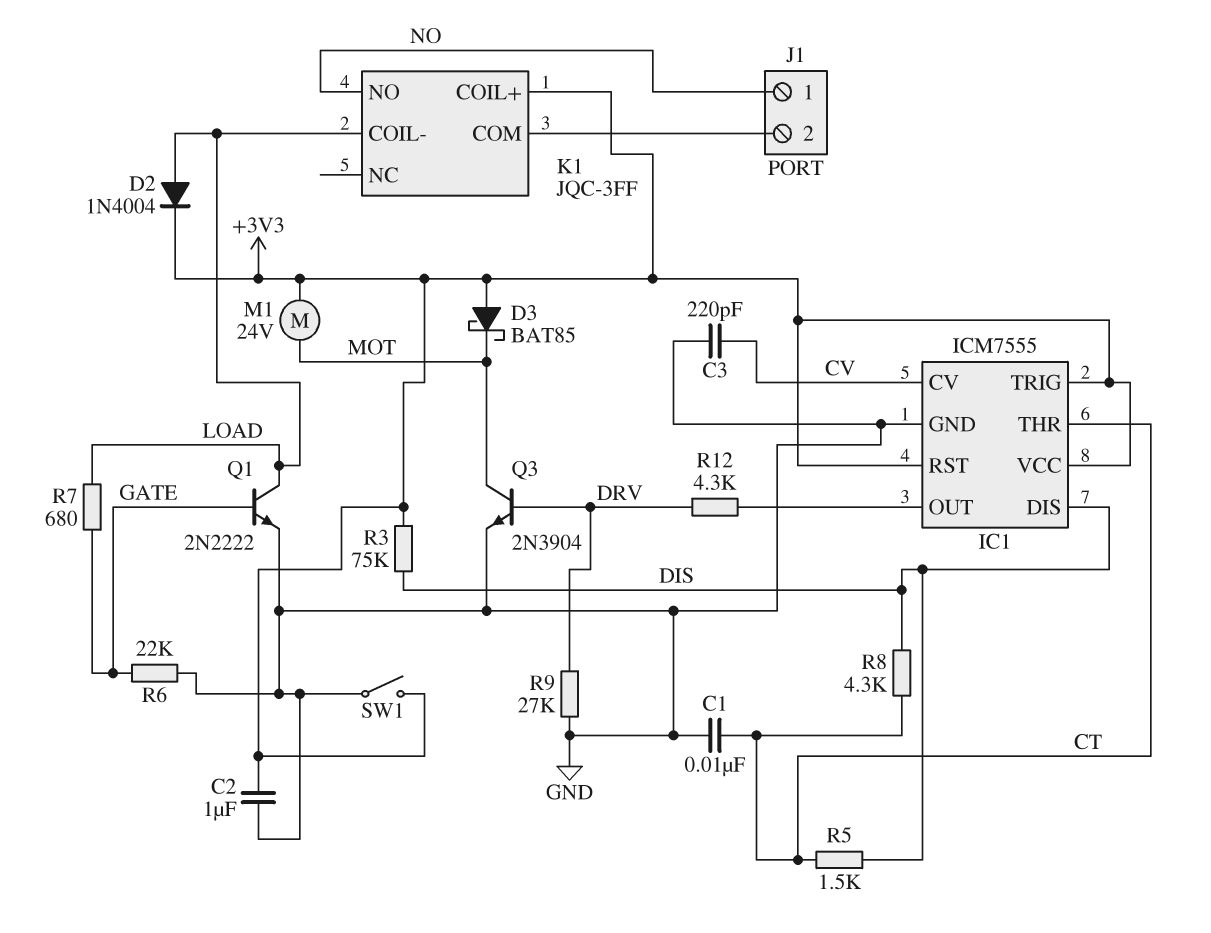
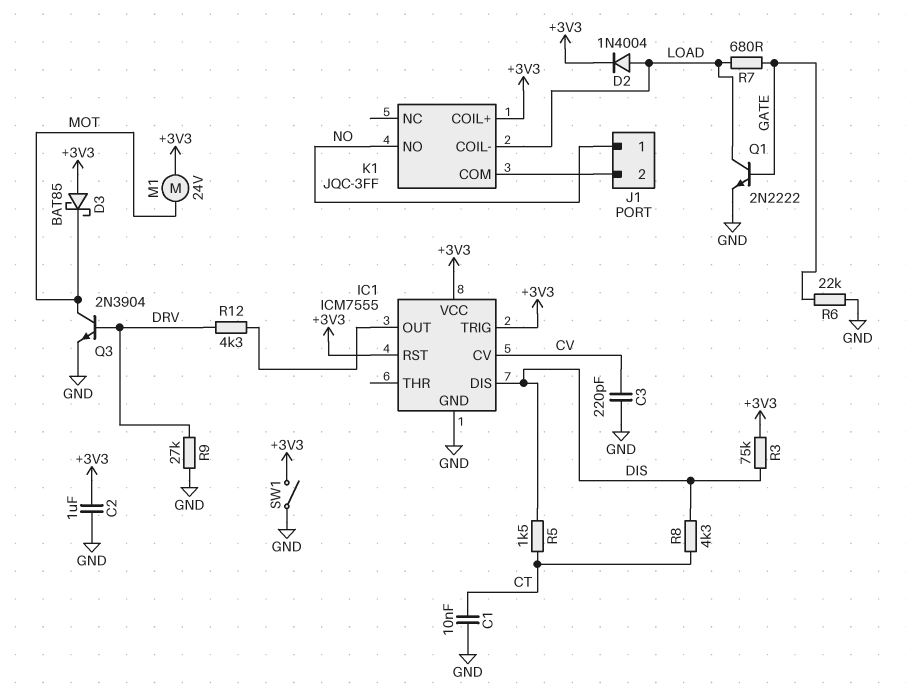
IC1 pin THR: CT -> none

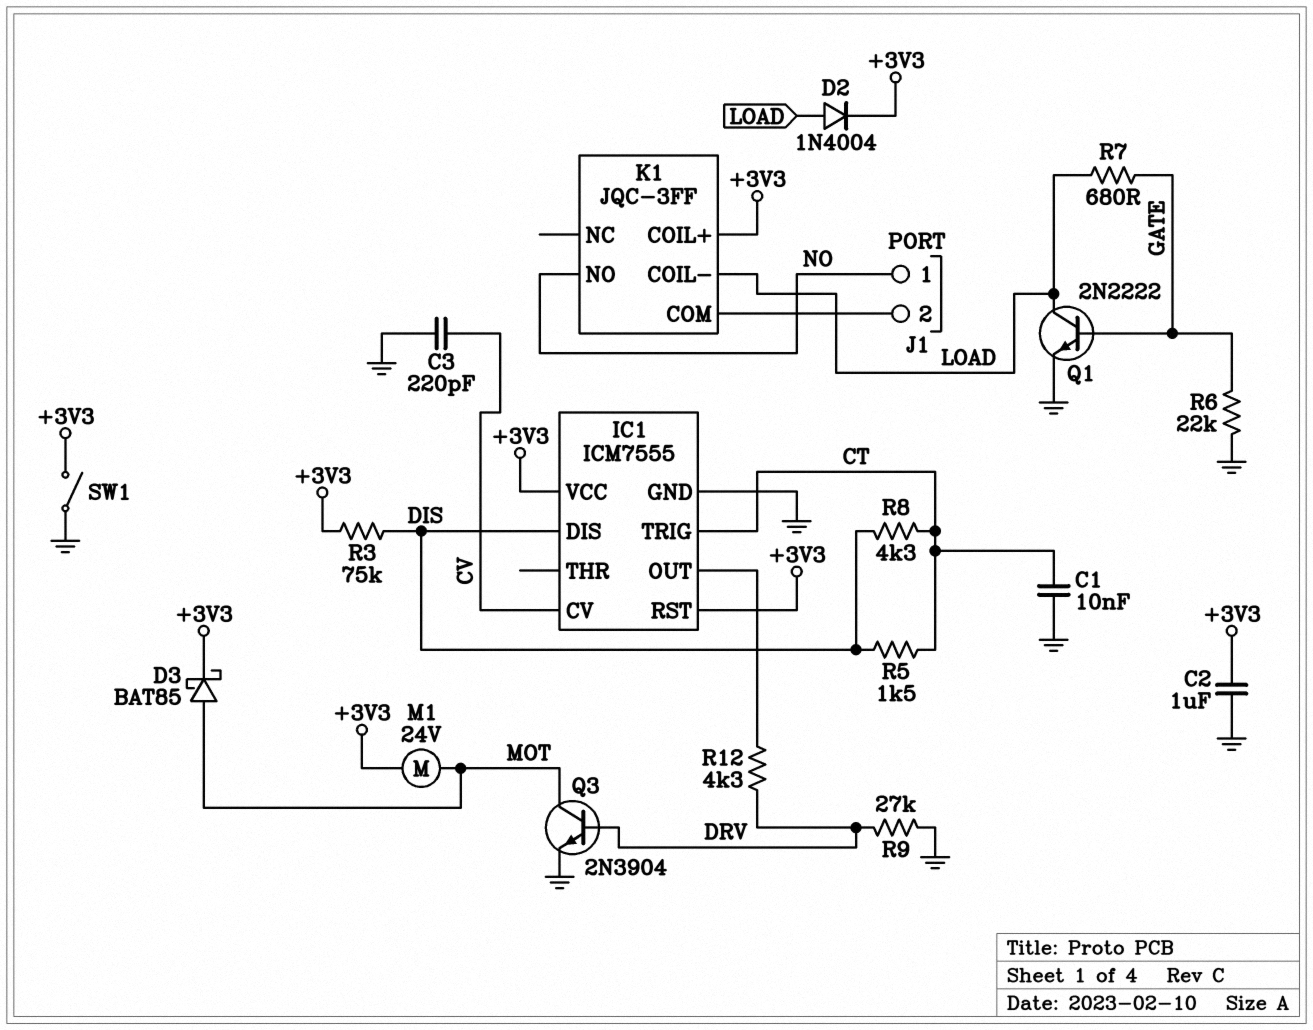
D3: schottky BAT85 (A +3V3, K MOT) -> schottky BAT85 (A MOT, K +3V3)
IC1 pin TRIG: +3V3 -> CT

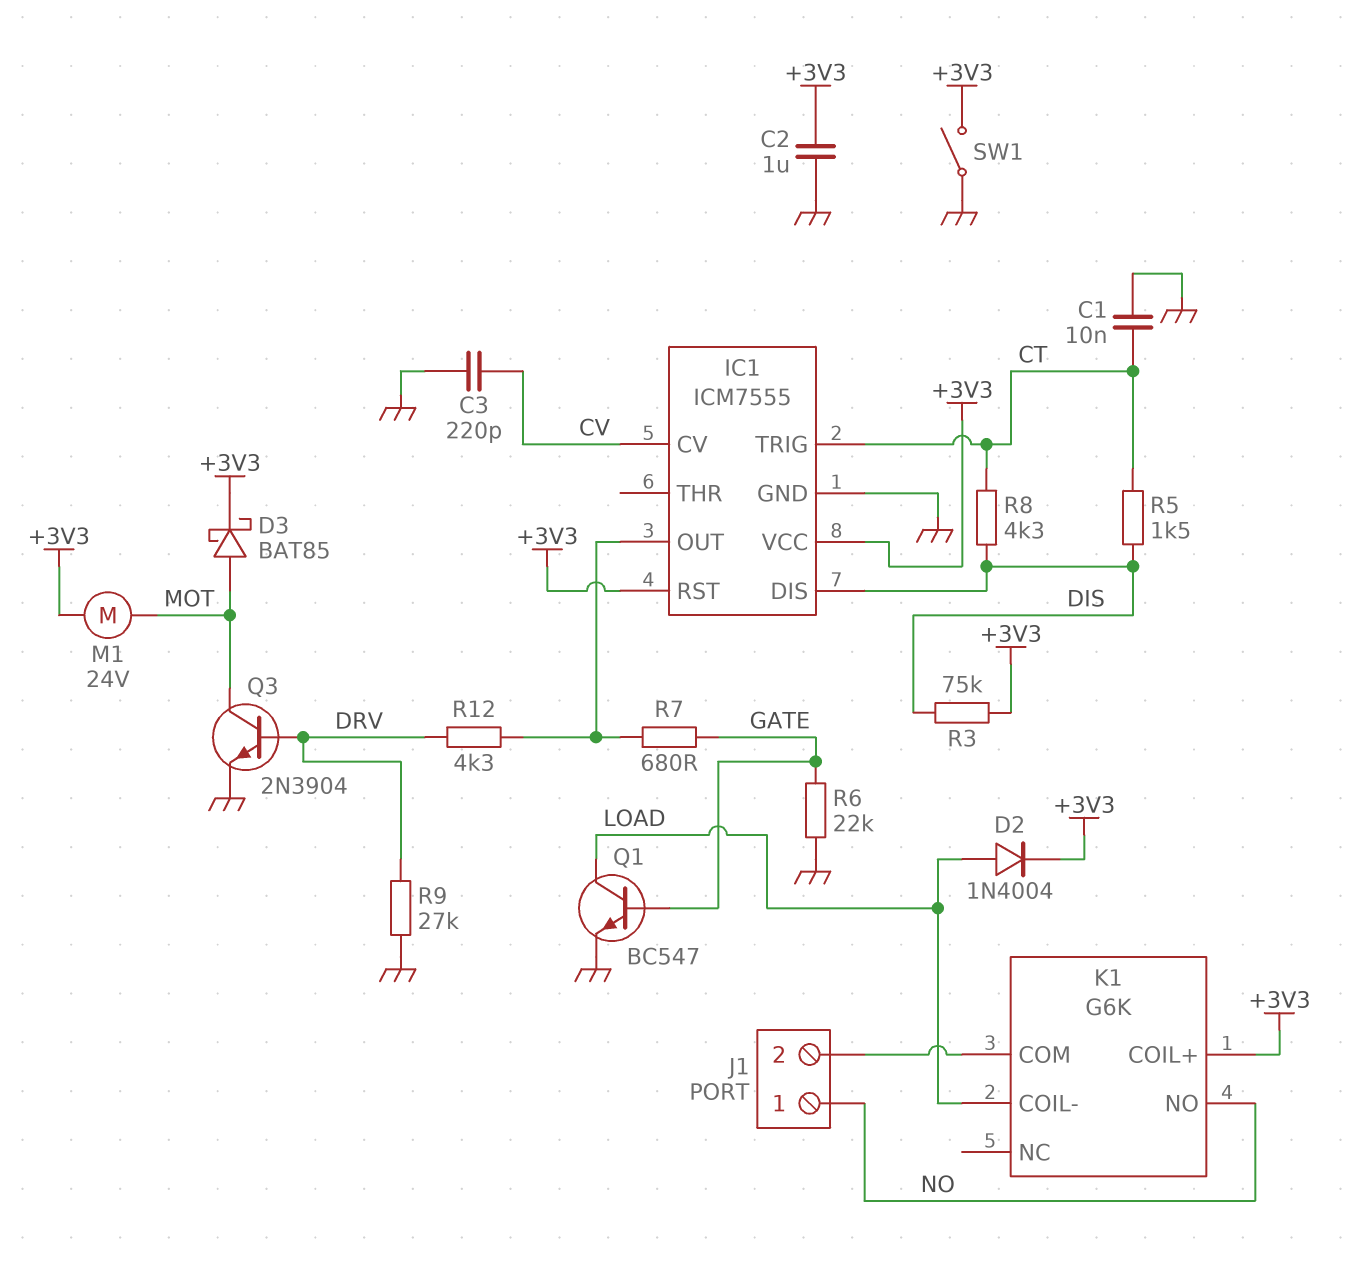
K1: JQC-3FF -> G6K
Q1: NPN 2N2222 (B GATE, C LOAD, E GND) -> NPN BC547 (B GATE, C LOAD, E GND)
R7: 680 (GATE, LOAD) -> 680 (GATE, IC1/OUT)

